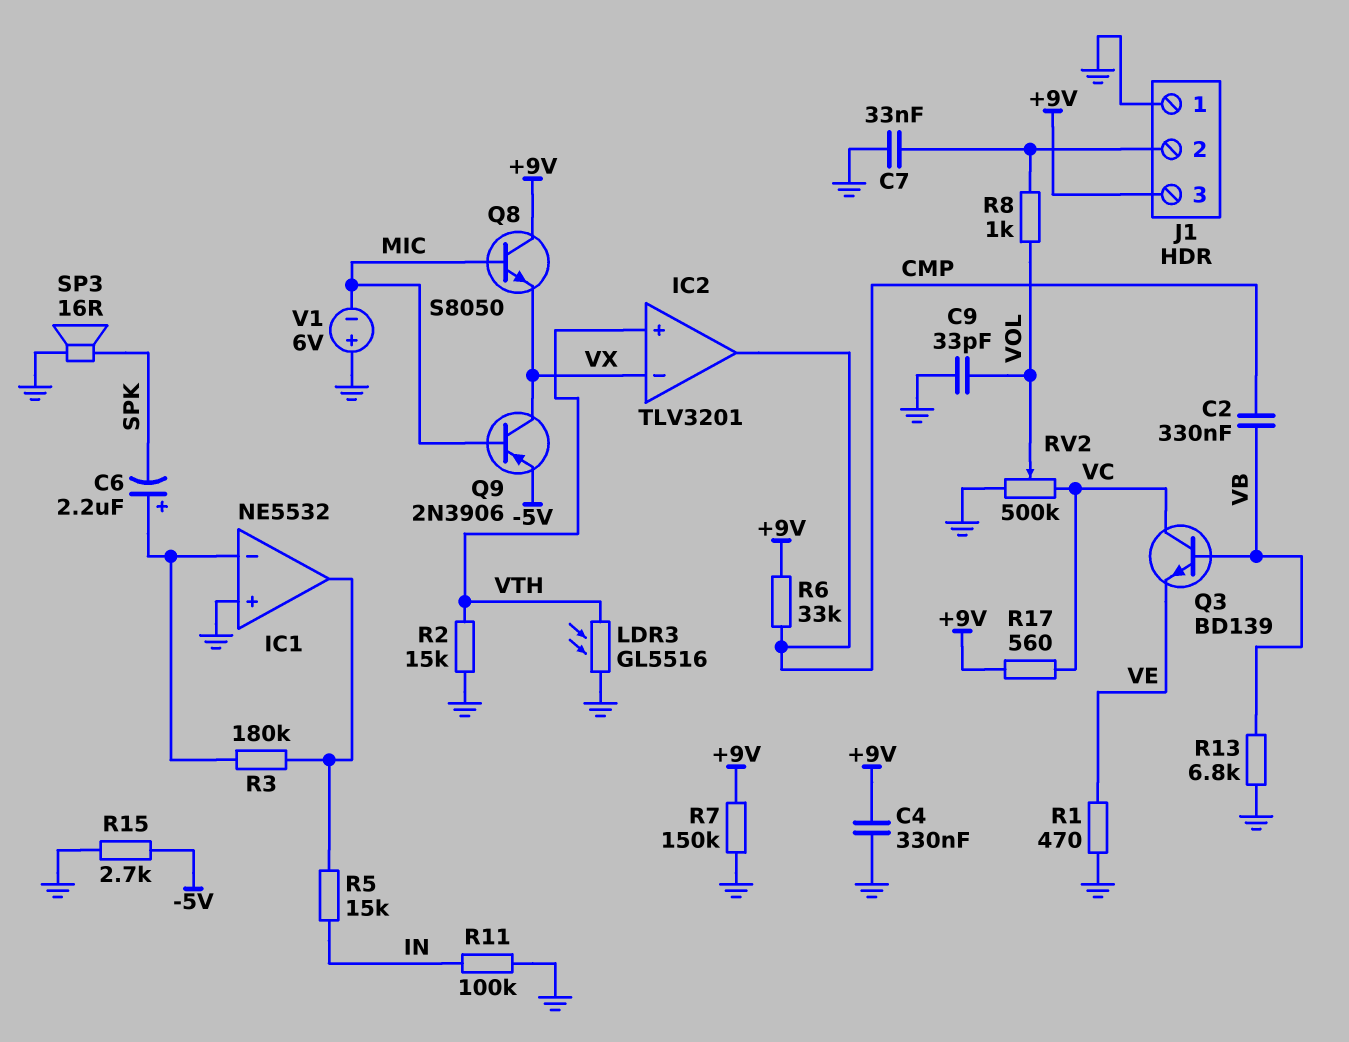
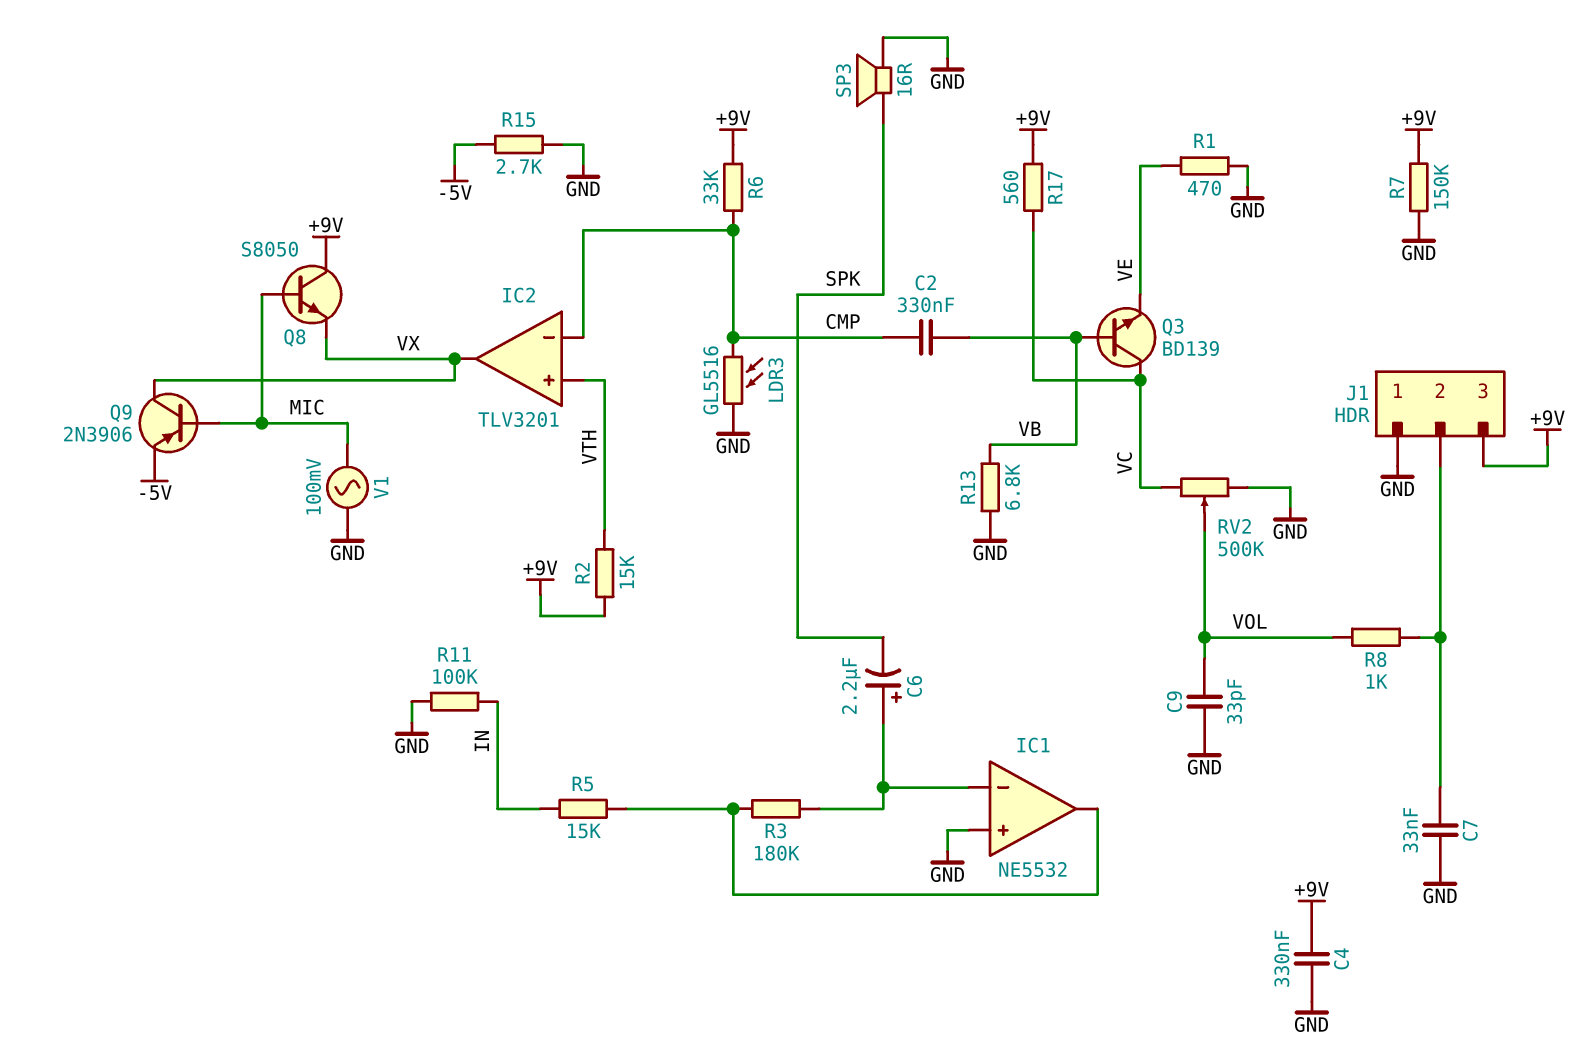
IC2 pin in-: VX -> CMP
IC2 pin out: CMP -> VX
LDR3: GL5516 (GND, VTH) -> GL5516 (CMP, GND)
R2: 15k (GND, VTH) -> 15k (+9V, VTH)
V1: 6V (plus GND, minus MIC) -> AC 100mV (GND, MIC)

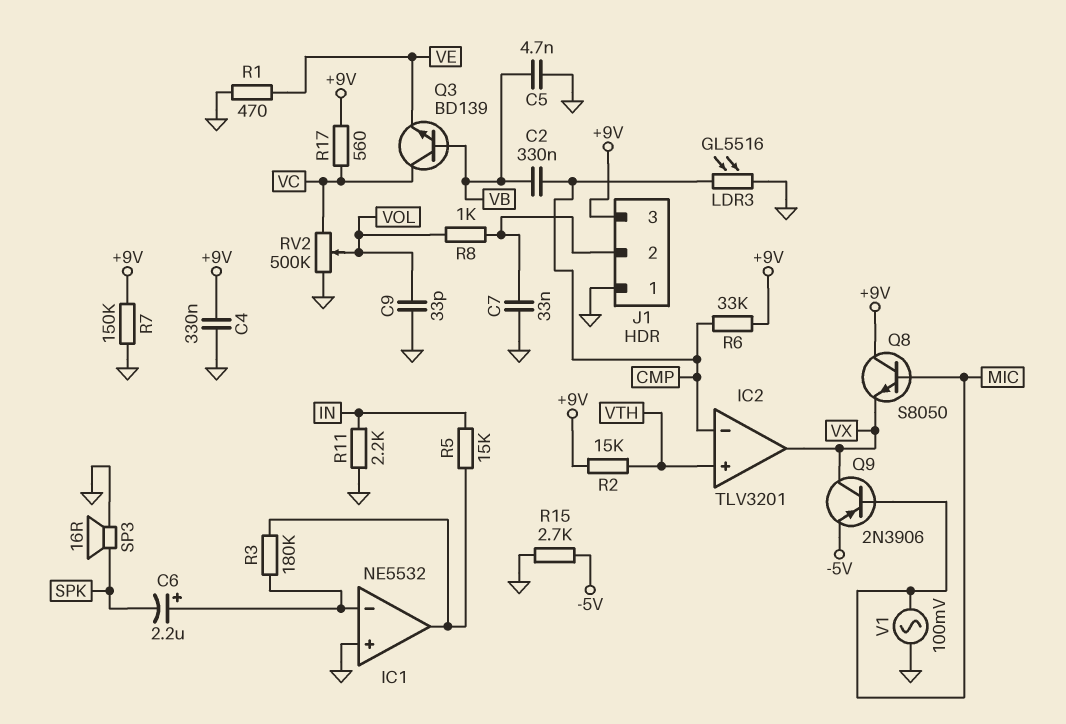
C5: none -> 4.7nF (GND, VB)
R11: 100k (GND, IN) -> 2.2k (GND, IN)
R13: 6.8k (GND, VB) -> none

